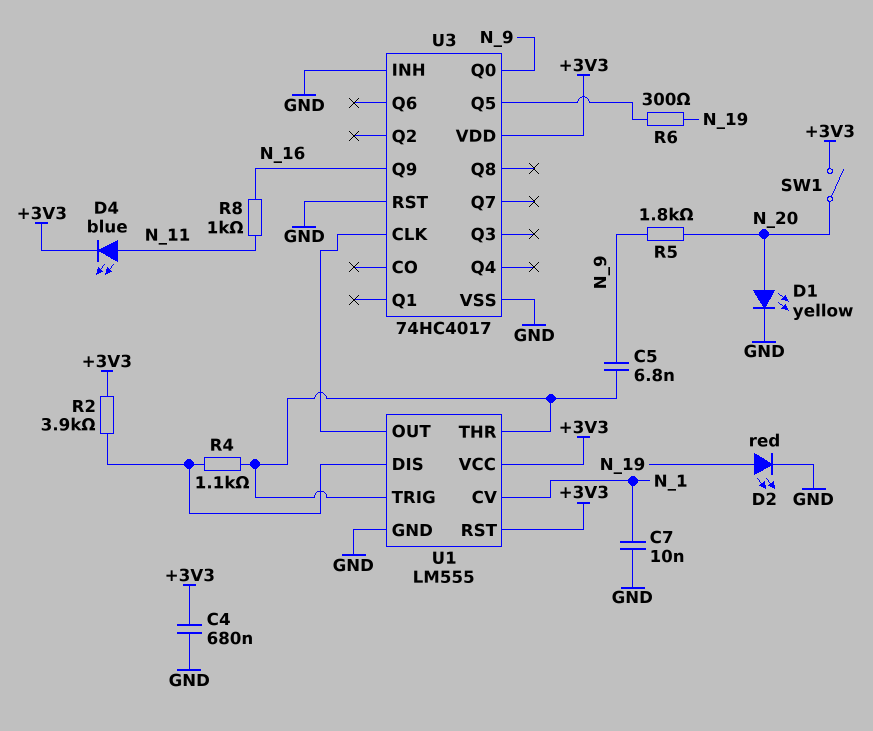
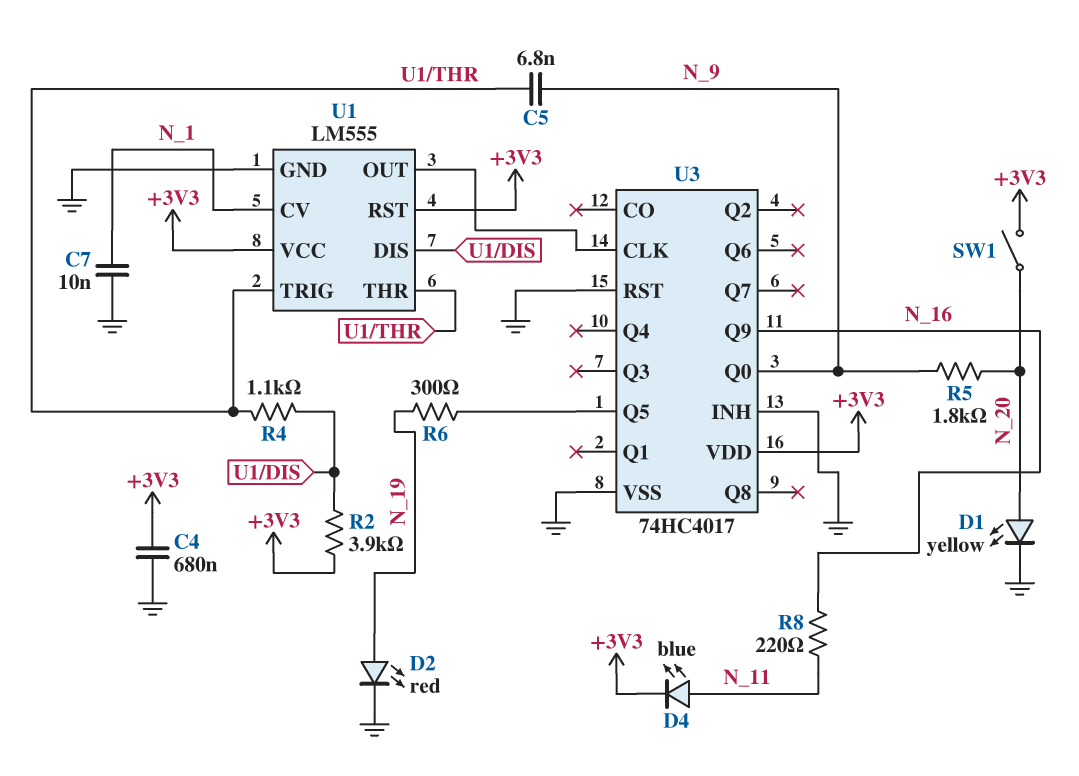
R8: 1k (N_11, N_16) -> 220 (N_11, N_16)

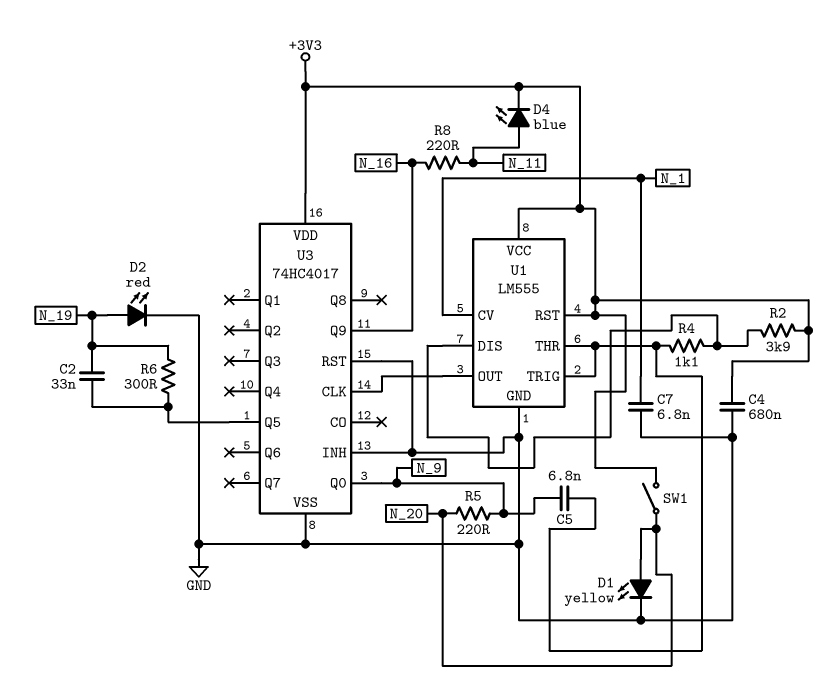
C2: none -> 33nF (N_19, U3/Q5)
C7: 10nF (GND, N_1) -> 6.8nF (GND, N_1)
R5: 1.8k (N_9, N_20) -> 220 (N_9, N_20)

